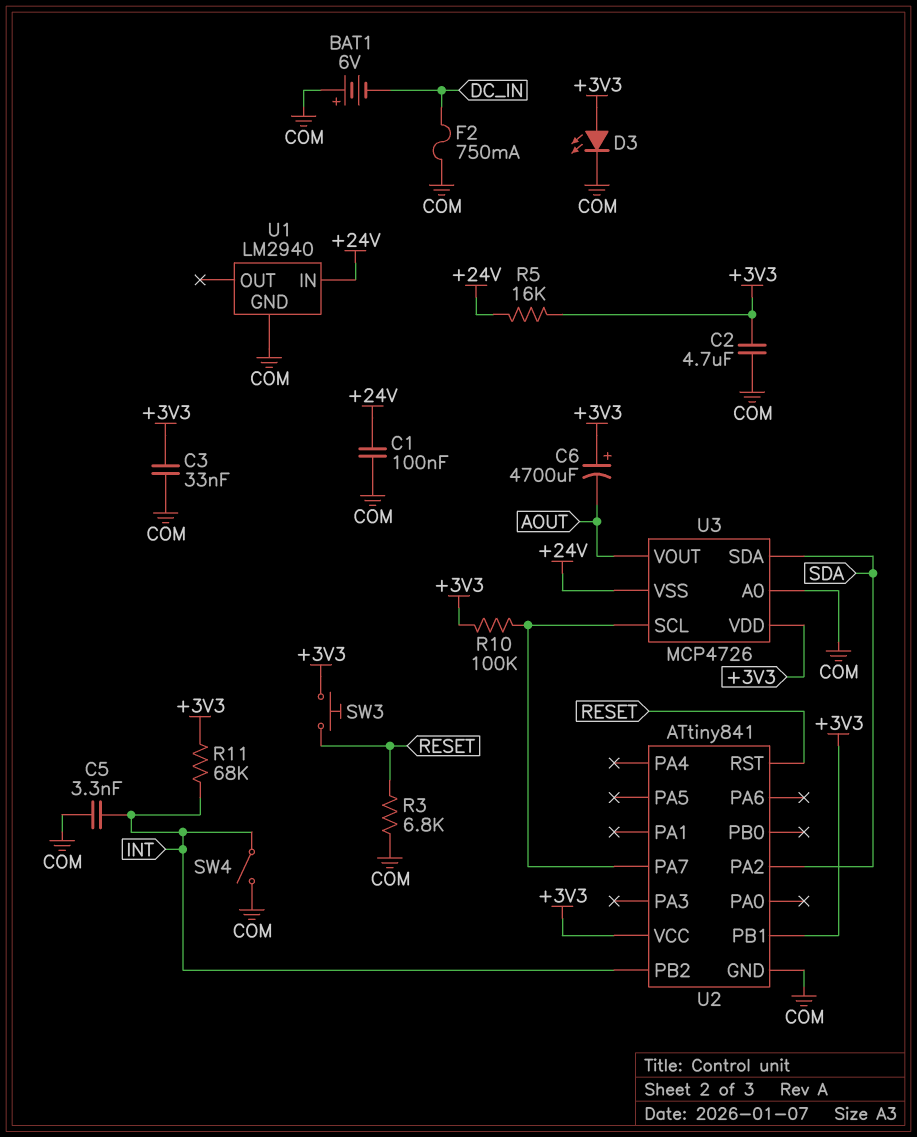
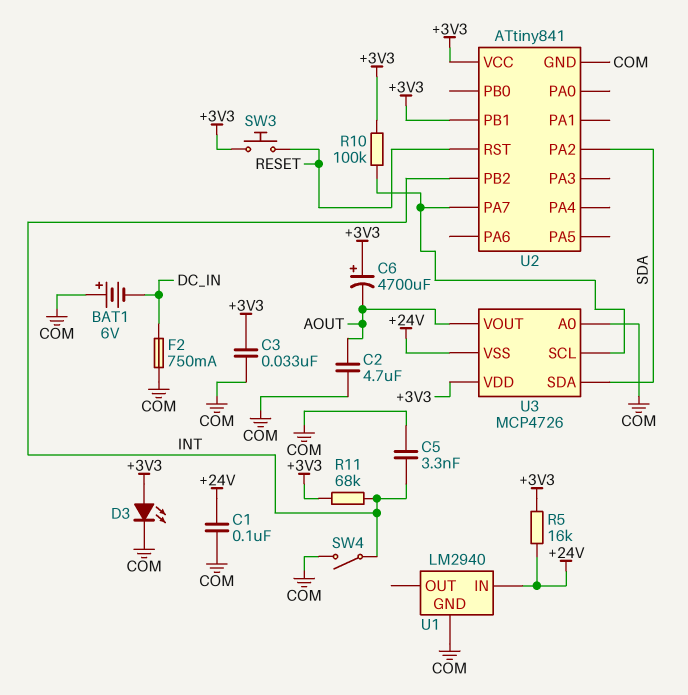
C2: 4.7uF (+3V3, COM) -> 4.7uF (AOUT, COM)
R3: 6.8k (COM, RESET) -> none

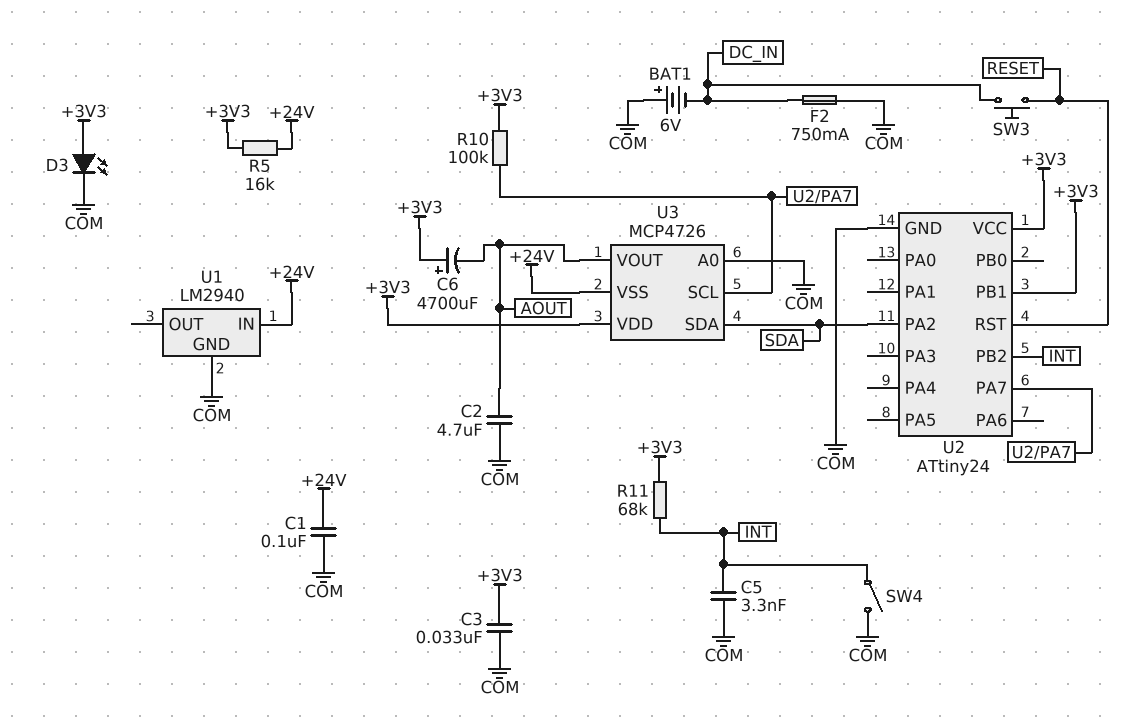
SW3: button (+3V3, RESET) -> button (DC_IN, RESET)
U2: ATtiny841 -> ATtiny24

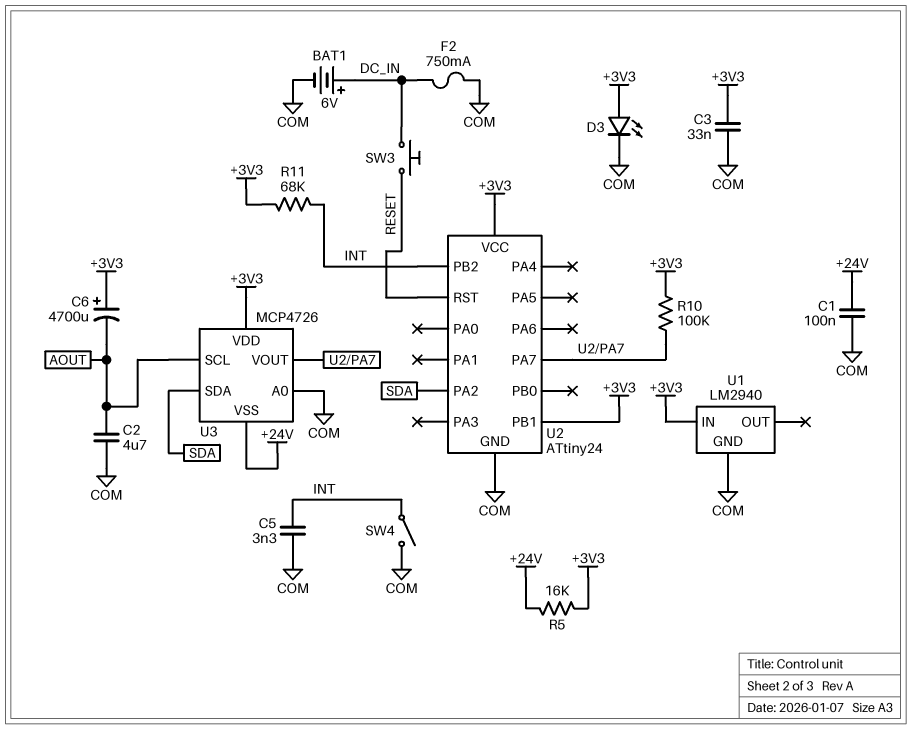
BAT1: 6V (plus COM, minus DC_IN) -> 6V (plus DC_IN, minus COM)
U1 pin IN: +24V -> +3V3
U3 pin SCL: U2/PA7 -> AOUT
U3 pin VOUT: AOUT -> U2/PA7

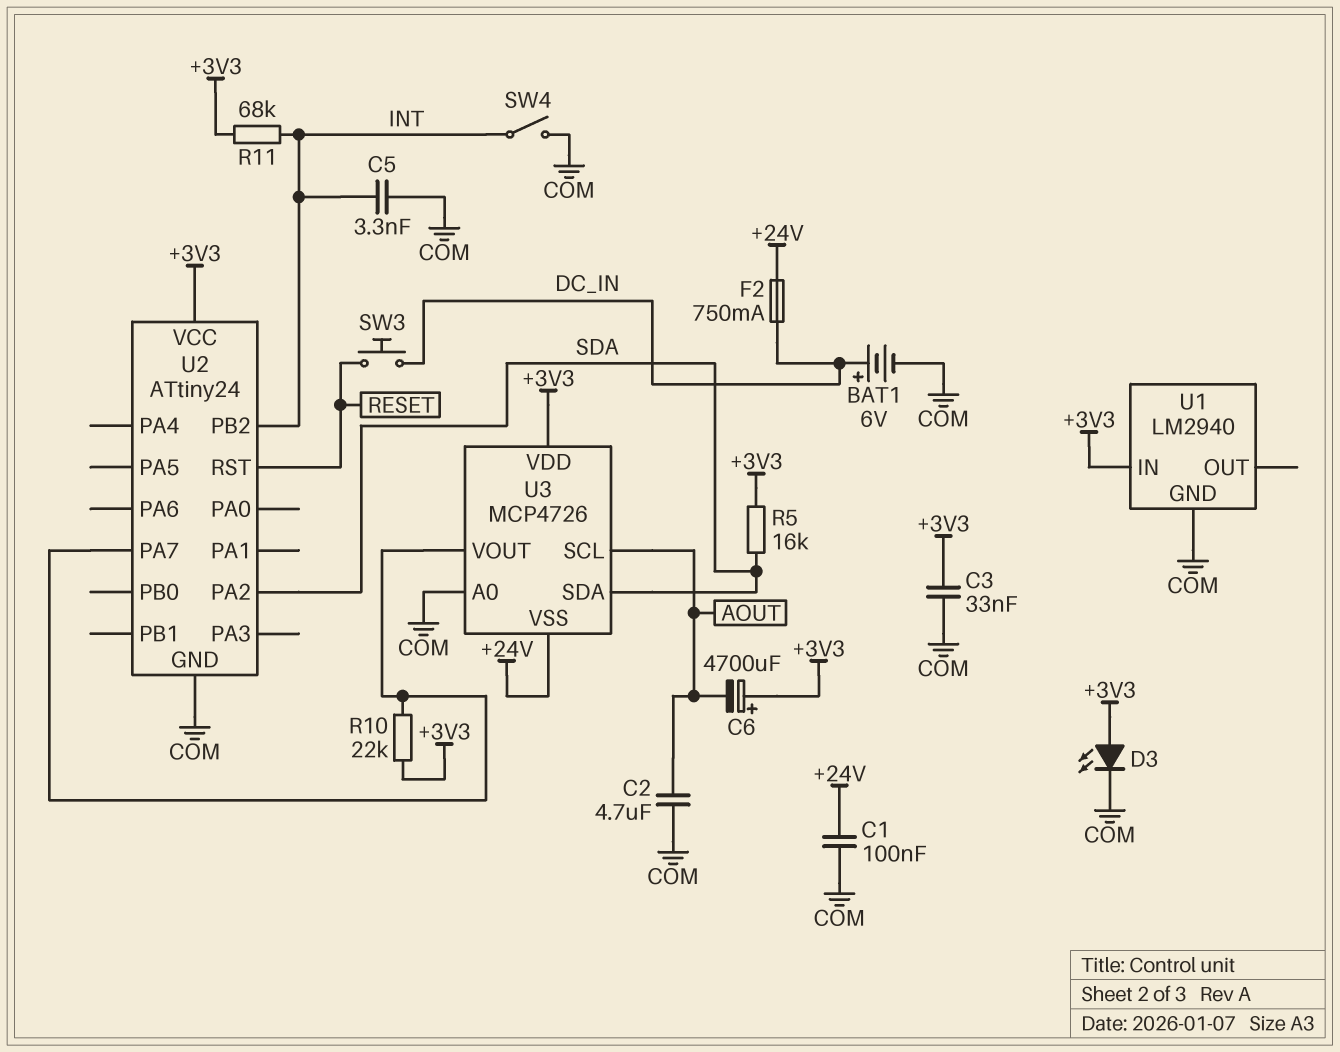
F2: 750mA (COM, DC_IN) -> 750mA (+24V, DC_IN)
R5: 16k (+3V3, +24V) -> 16k (+3V3, SDA)
R10: 100k (+3V3, U2/PA7) -> 22k (+3V3, U2/PA7)
U2 pin PB1: +3V3 -> none

